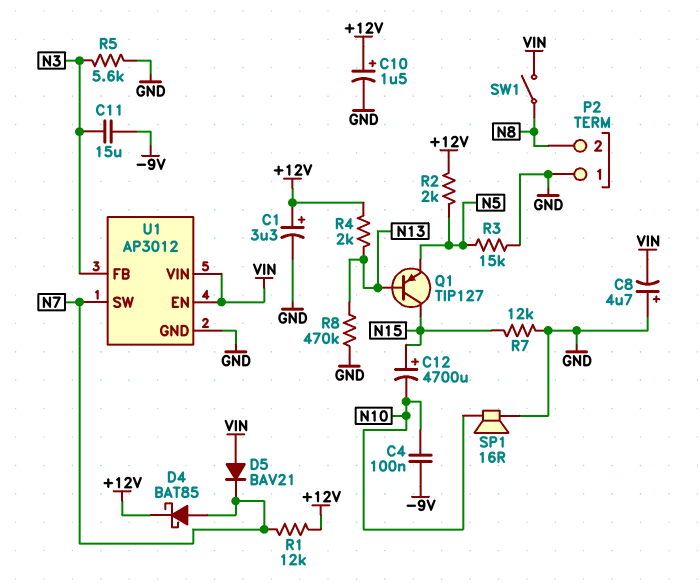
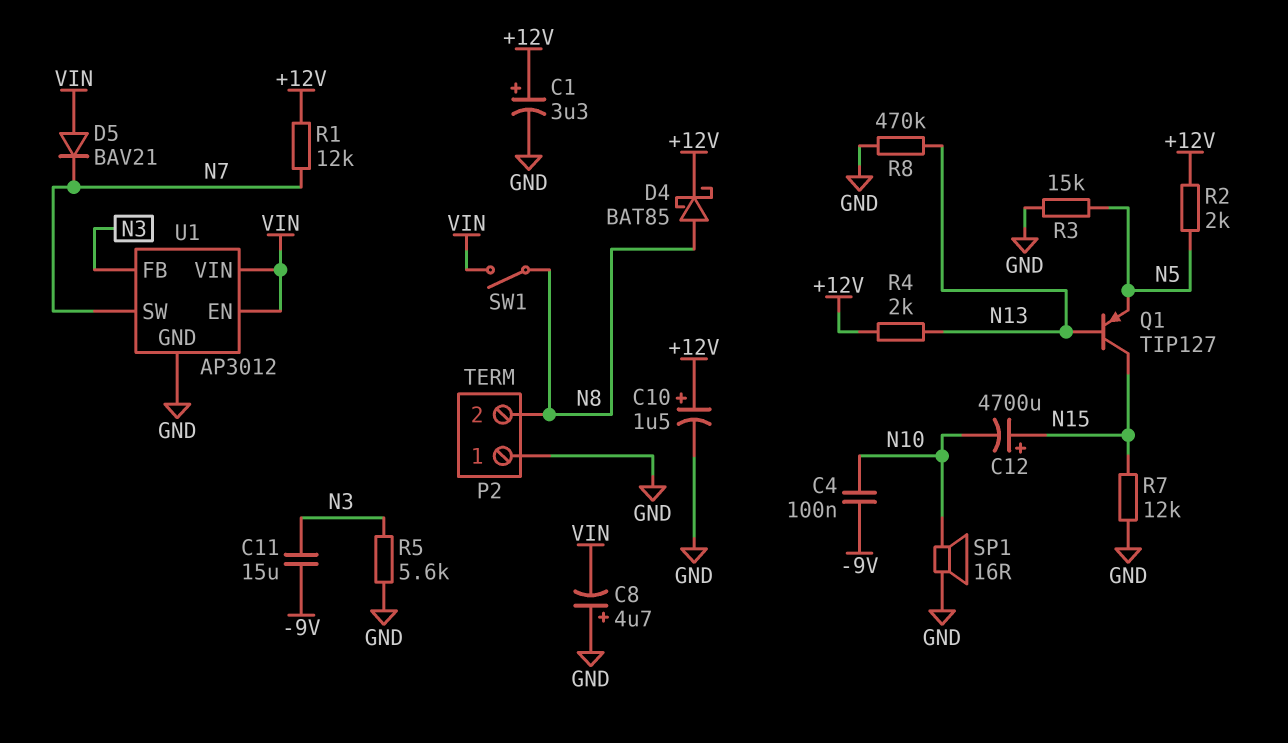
D4: schottky BAT85 (A N7, K +12V) -> schottky BAT85 (A N8, K +12V)

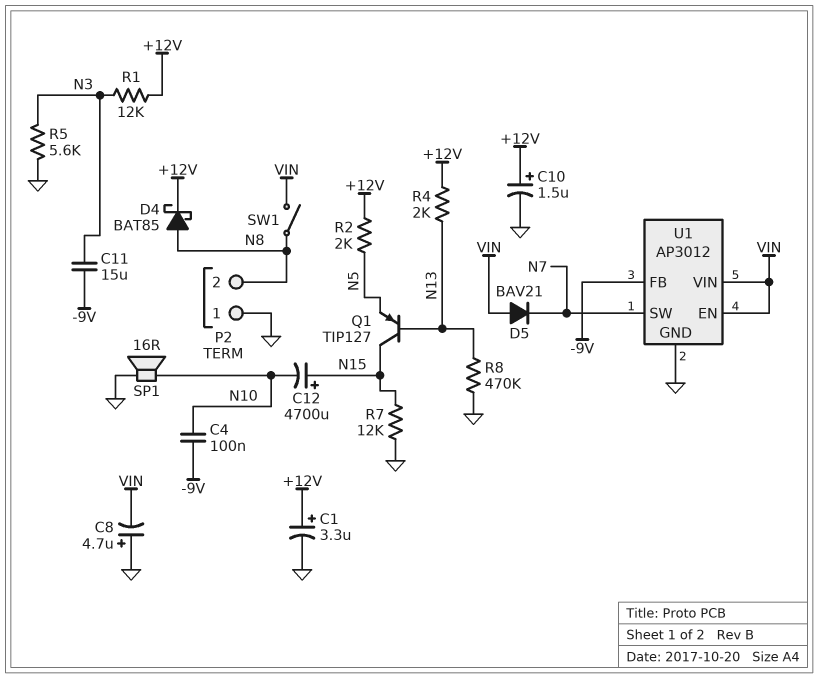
R1: 12k (+12V, N7) -> 12k (+12V, N3)
R3: 15k (GND, N5) -> none
U1 pin FB: N3 -> -9V

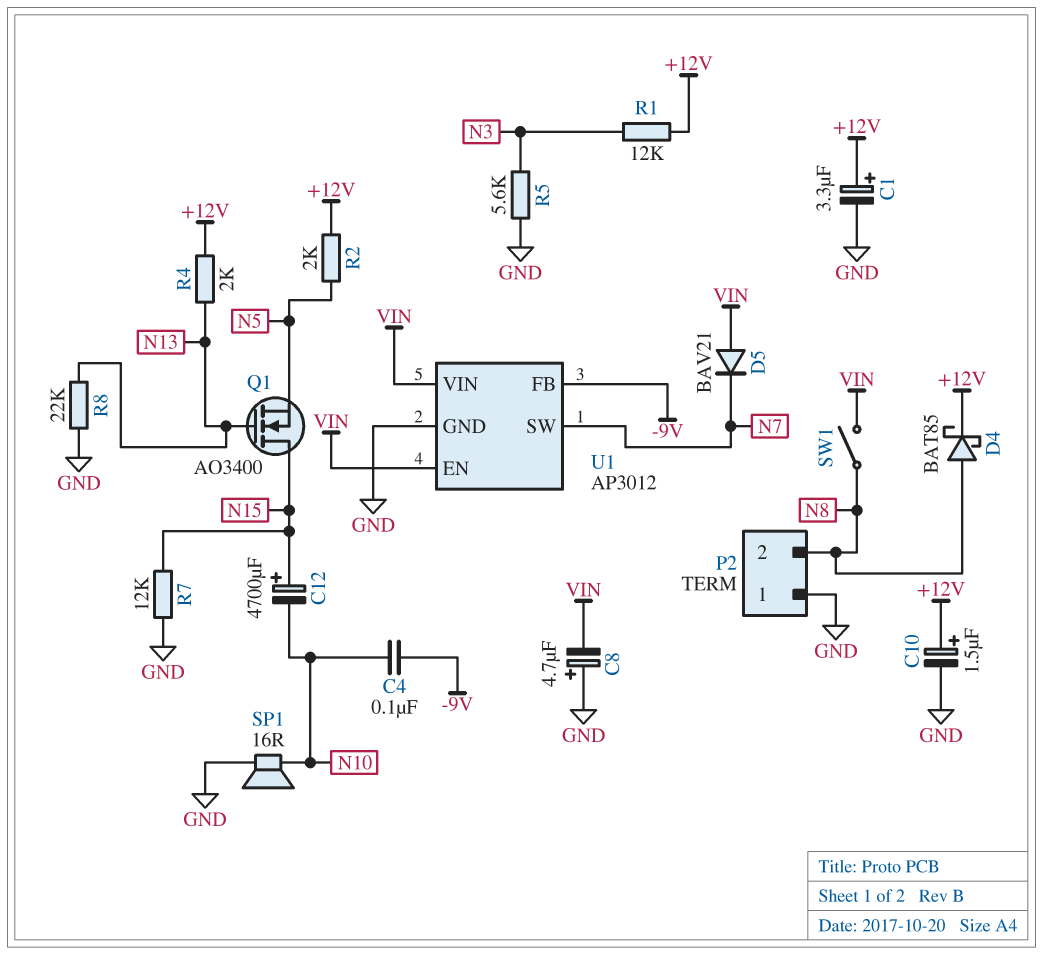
C11: 15uF (-9V, N3) -> none
Q1: PNP TIP127 (B N13, C N15, E N5) -> NMOS AO3400 (G N13, D N15, S N5)
R8: 470k (GND, N13) -> 22k (GND, N13)

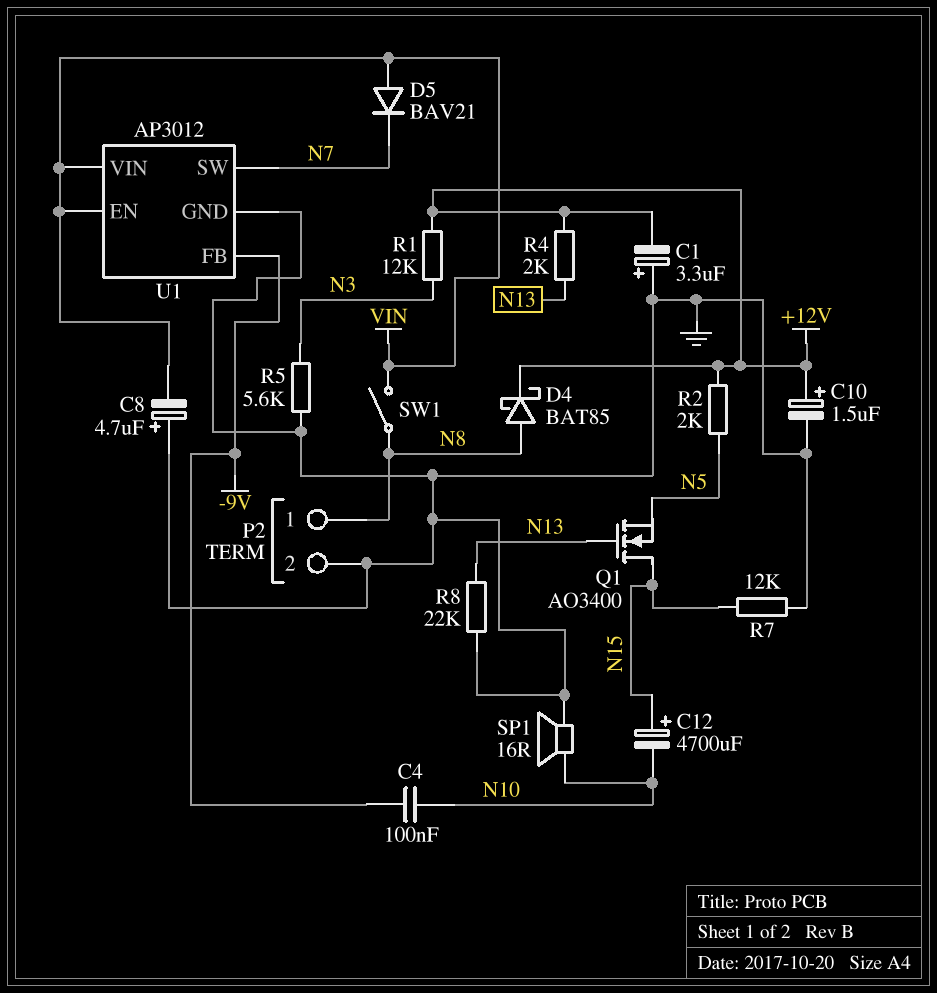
C1: 3.3uF (plus +12V, minus GND) -> 3.3uF (plus GND, minus +12V)
P2 pin 1: GND -> N8
P2 pin 2: N8 -> GND

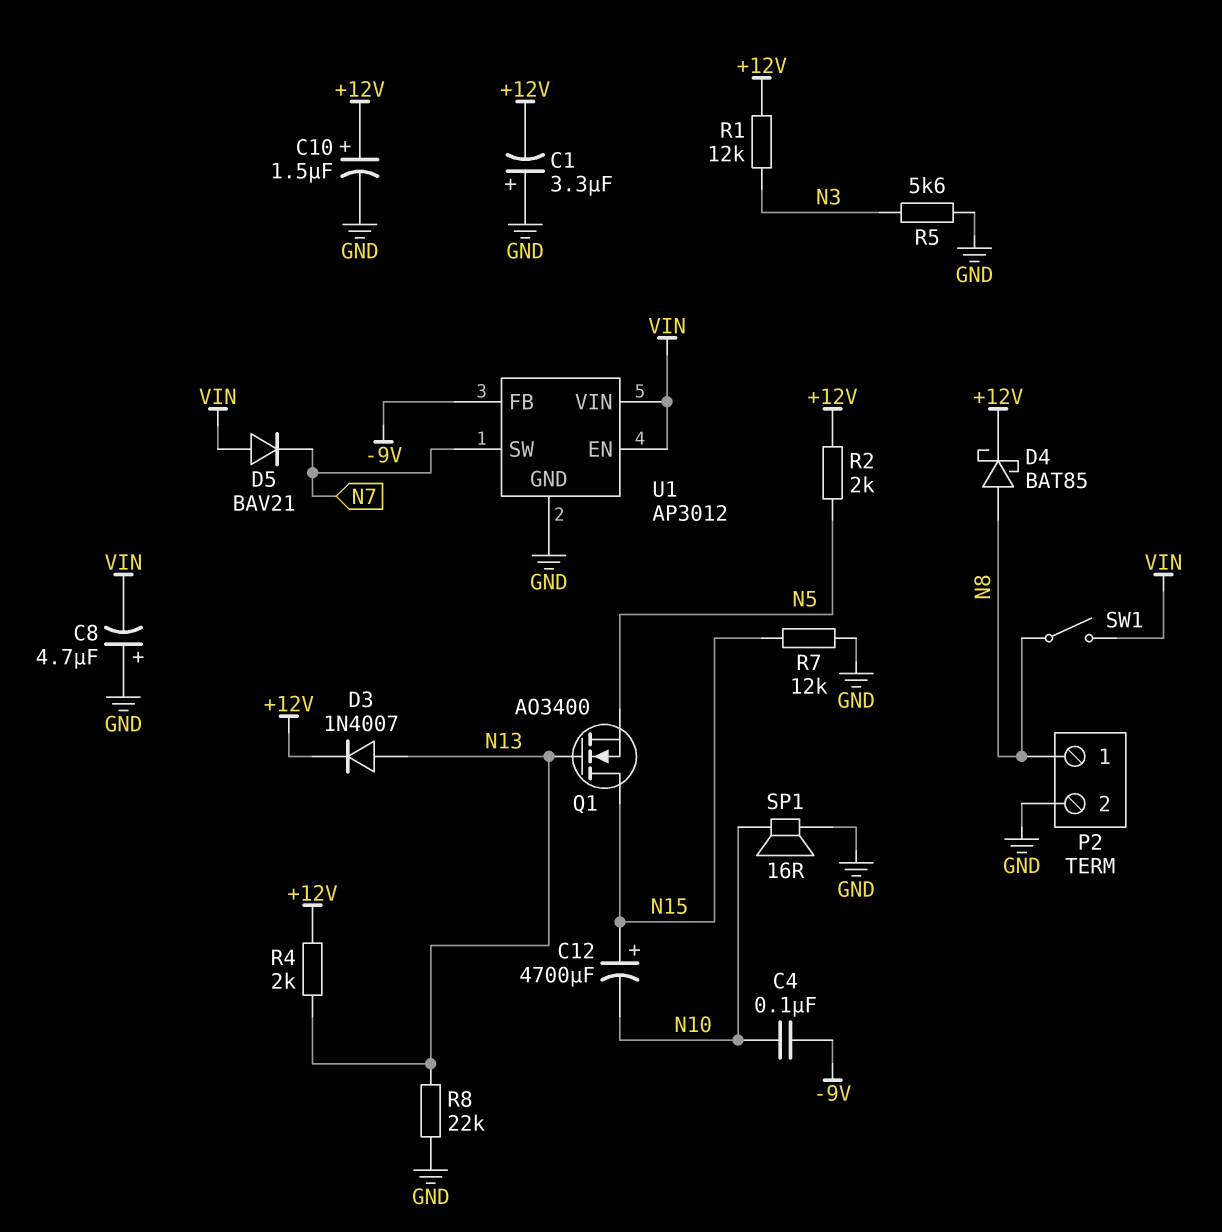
D3: none -> diode 1N4007 (A N13, K +12V)

